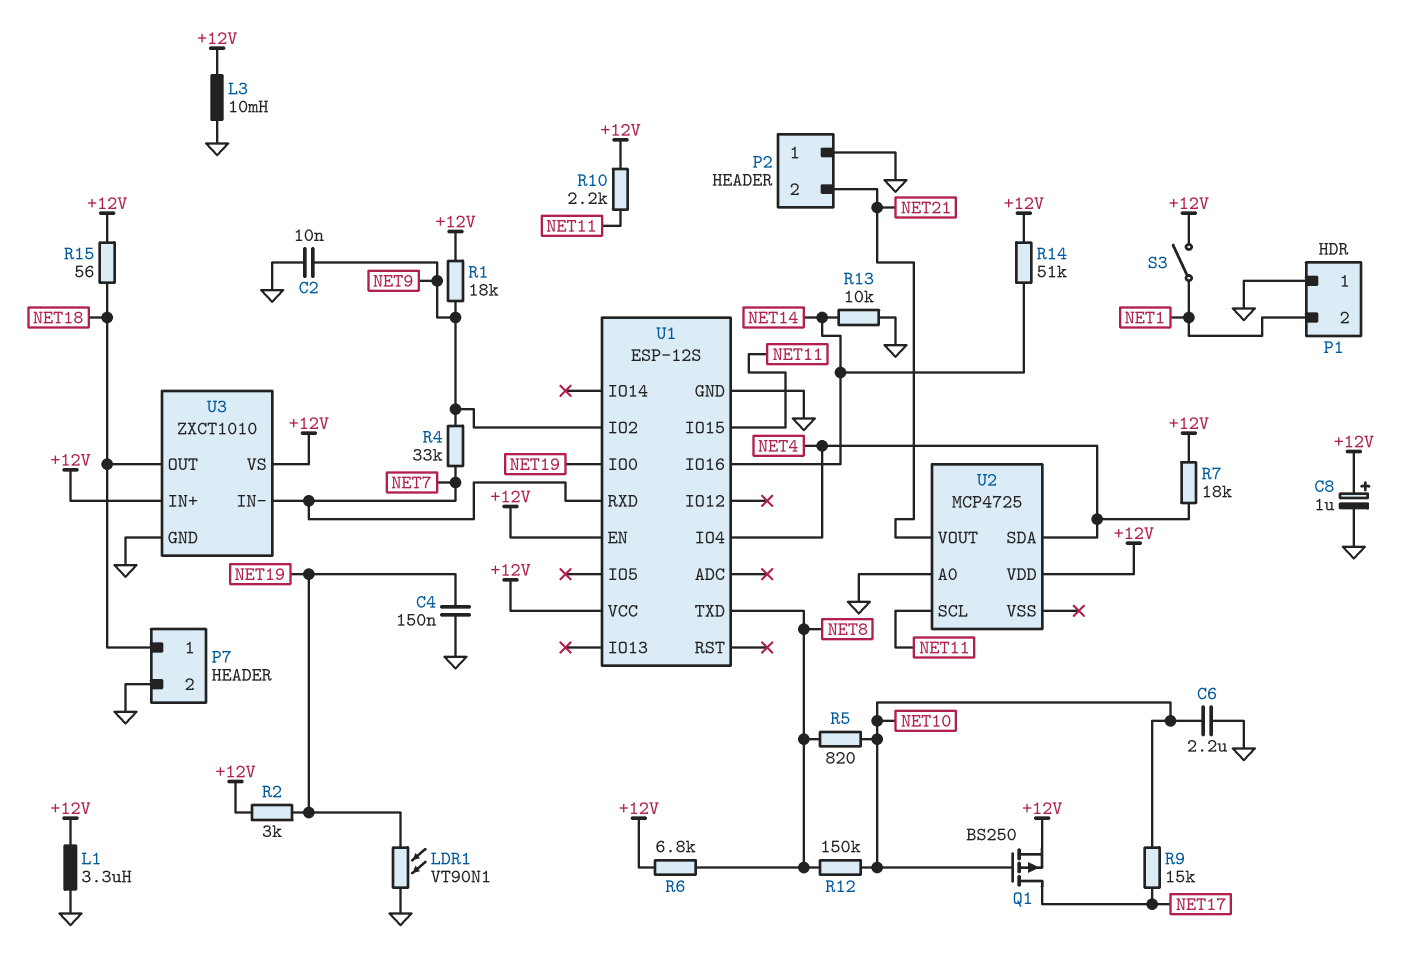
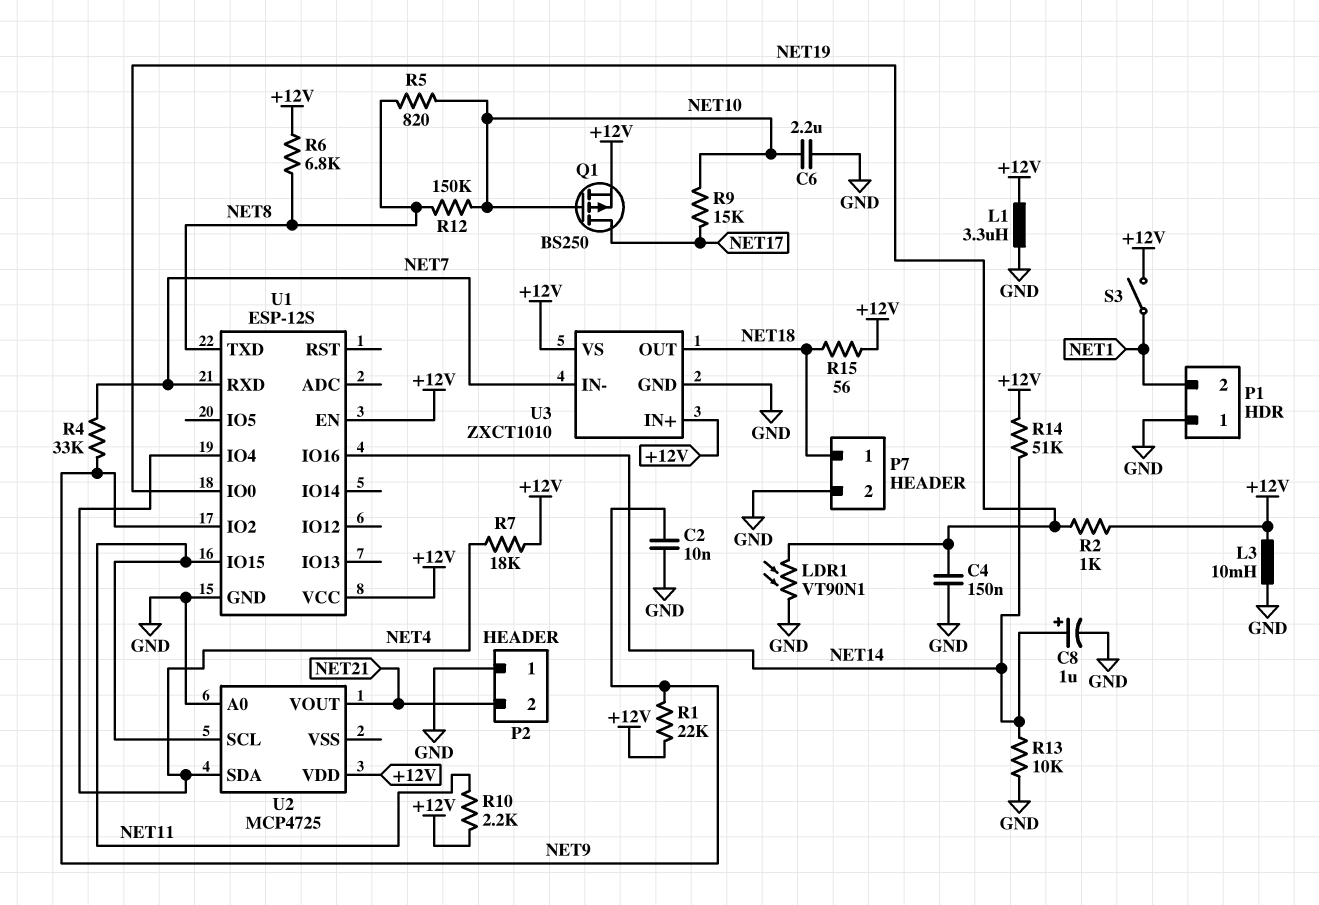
C8: 1uF (plus +12V, minus GND) -> 1uF (plus NET14, minus GND)
R1: 18k (+12V, NET9) -> 22k (+12V, NET9)
R2: 3k (+12V, NET19) -> 1k (+12V, NET19)

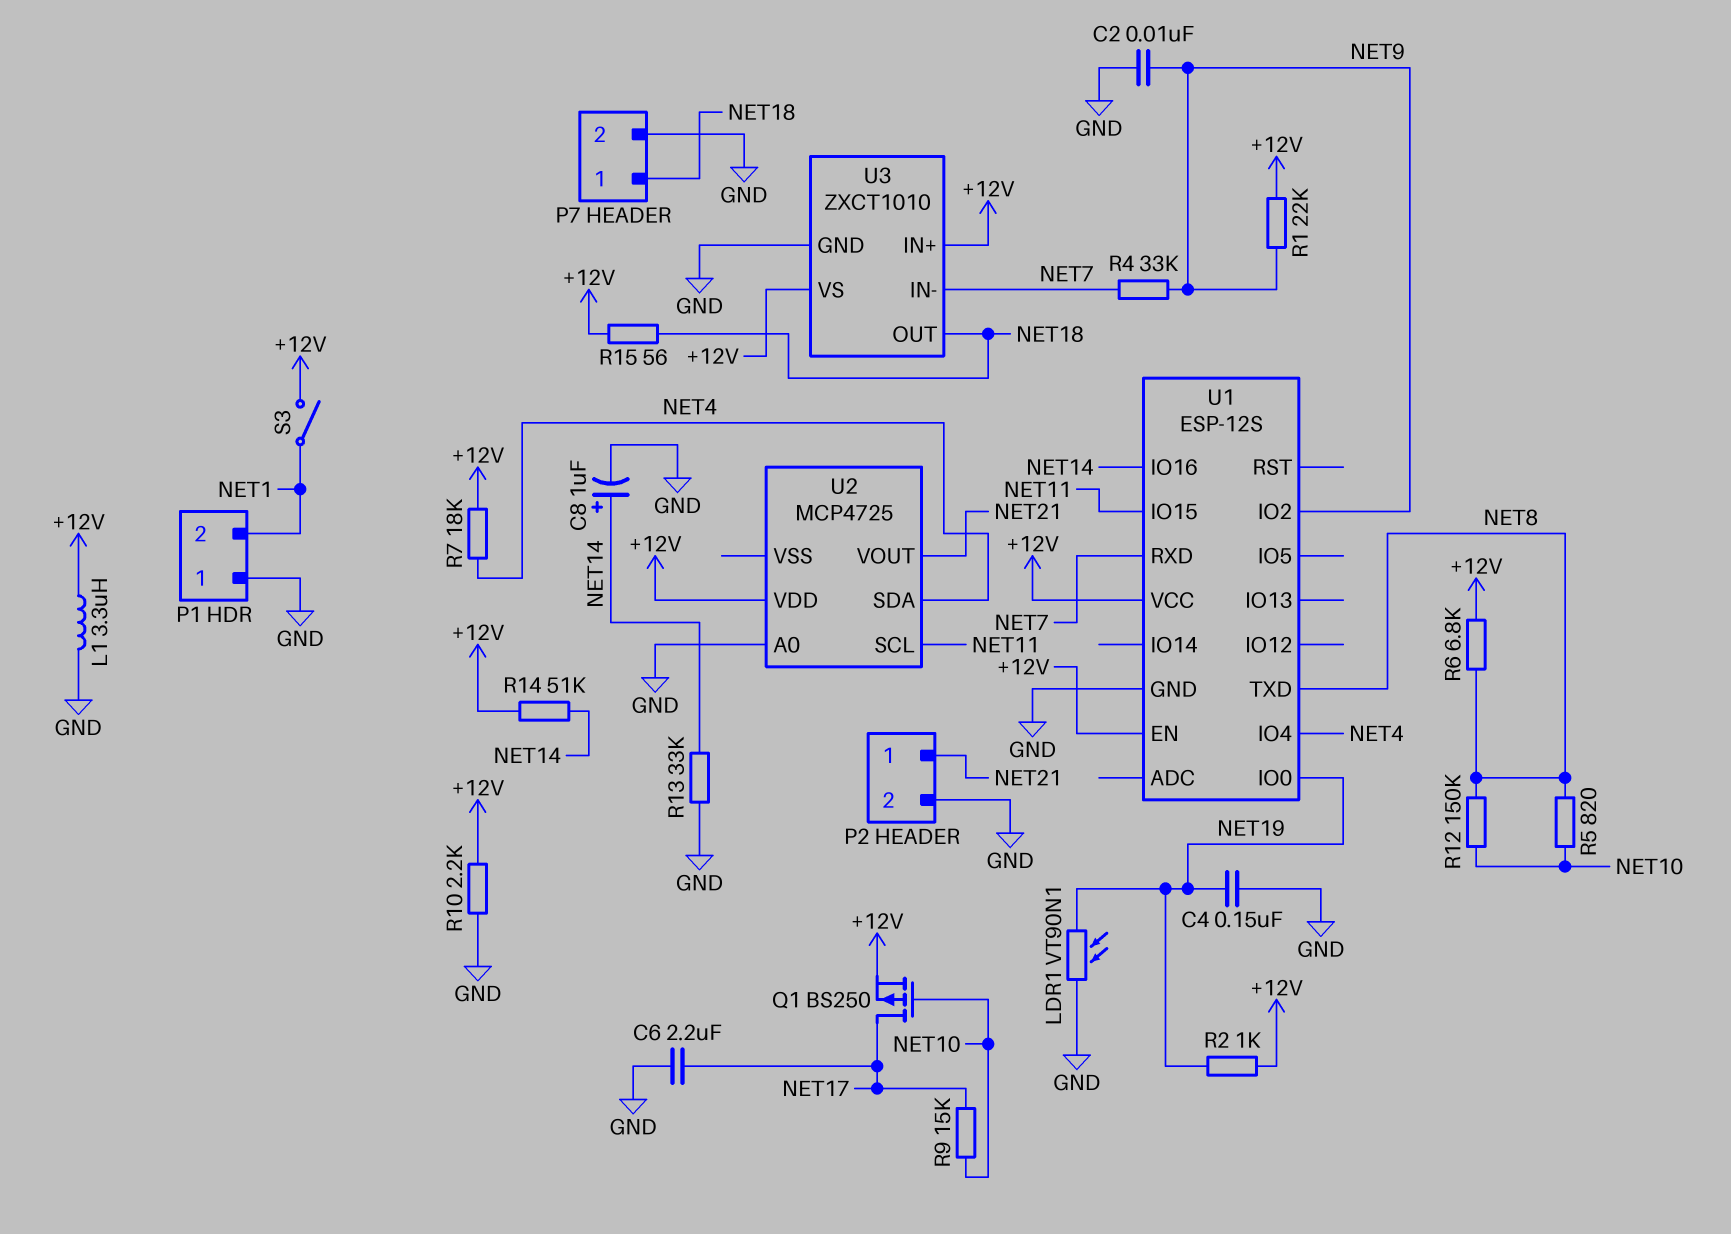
C6: 2.2uF (GND, NET10) -> 2.2uF (GND, NET17)
L3: 10mH (+12V, GND) -> none
P2 pin 1: GND -> NET21
P2 pin 2: NET21 -> GND
R10: 2.2k (+12V, NET11) -> 2.2k (+12V, GND)
R13: 10k (GND, NET14) -> 33k (GND, NET14)

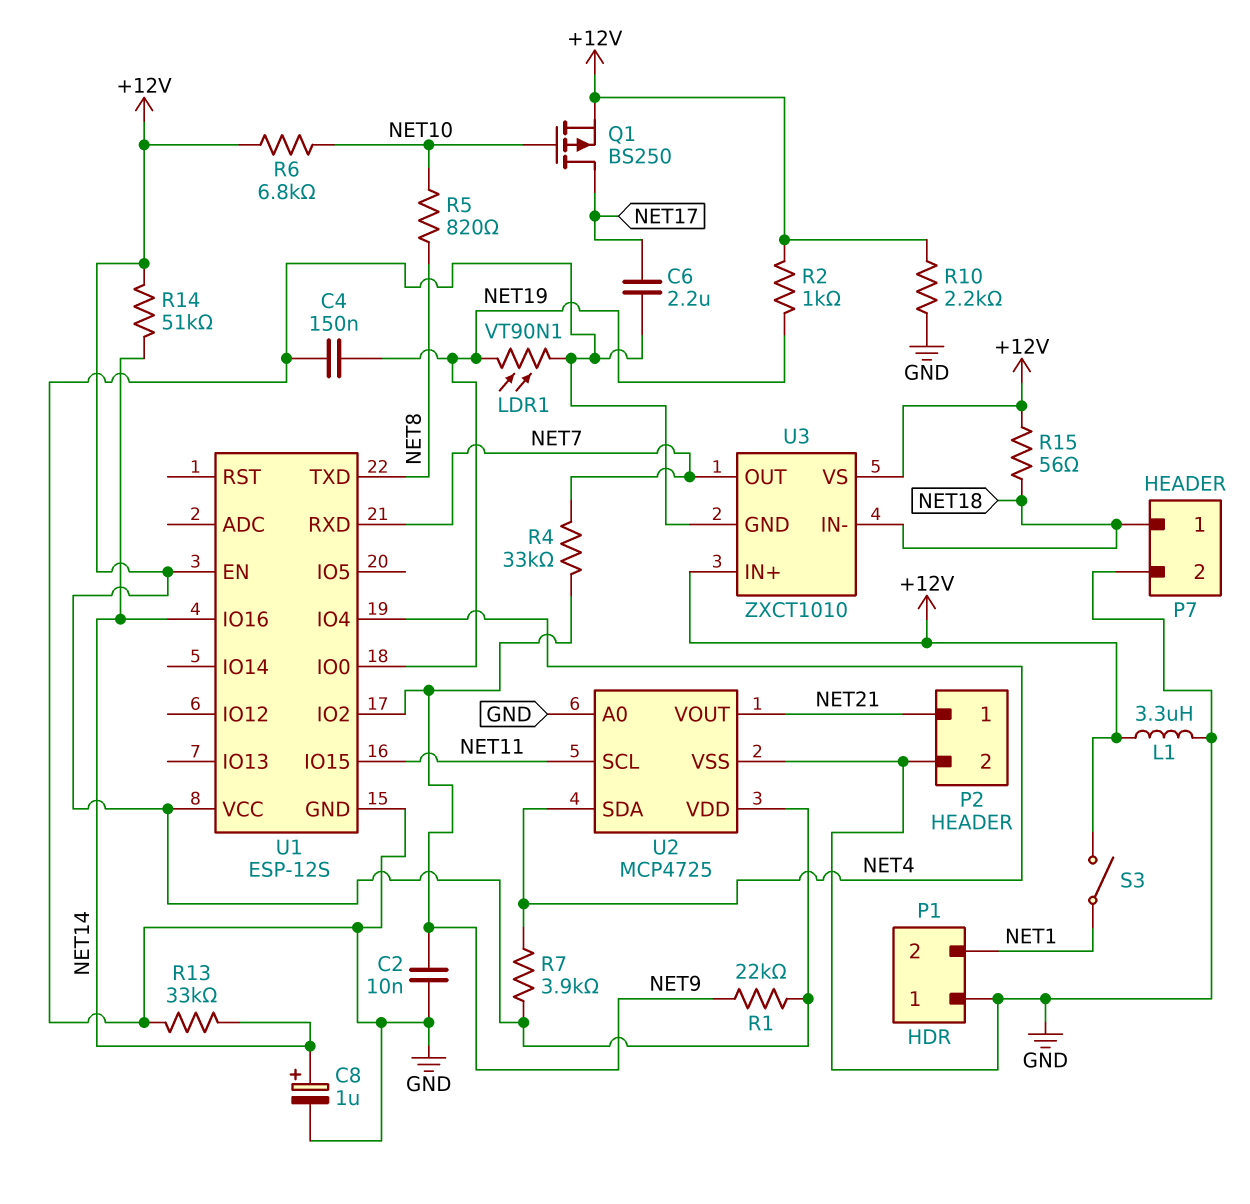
R6: 6.8k (+12V, NET8) -> 6.8k (+12V, NET10)
R7: 18k (+12V, NET4) -> 3.9k (+12V, NET4)
R9: 15k (NET10, NET17) -> none
R12: 150k (NET8, NET10) -> none
U2 pin VSS: none -> GND
U3 pin IN-: NET7 -> NET18
U3 pin OUT: NET18 -> NET7

